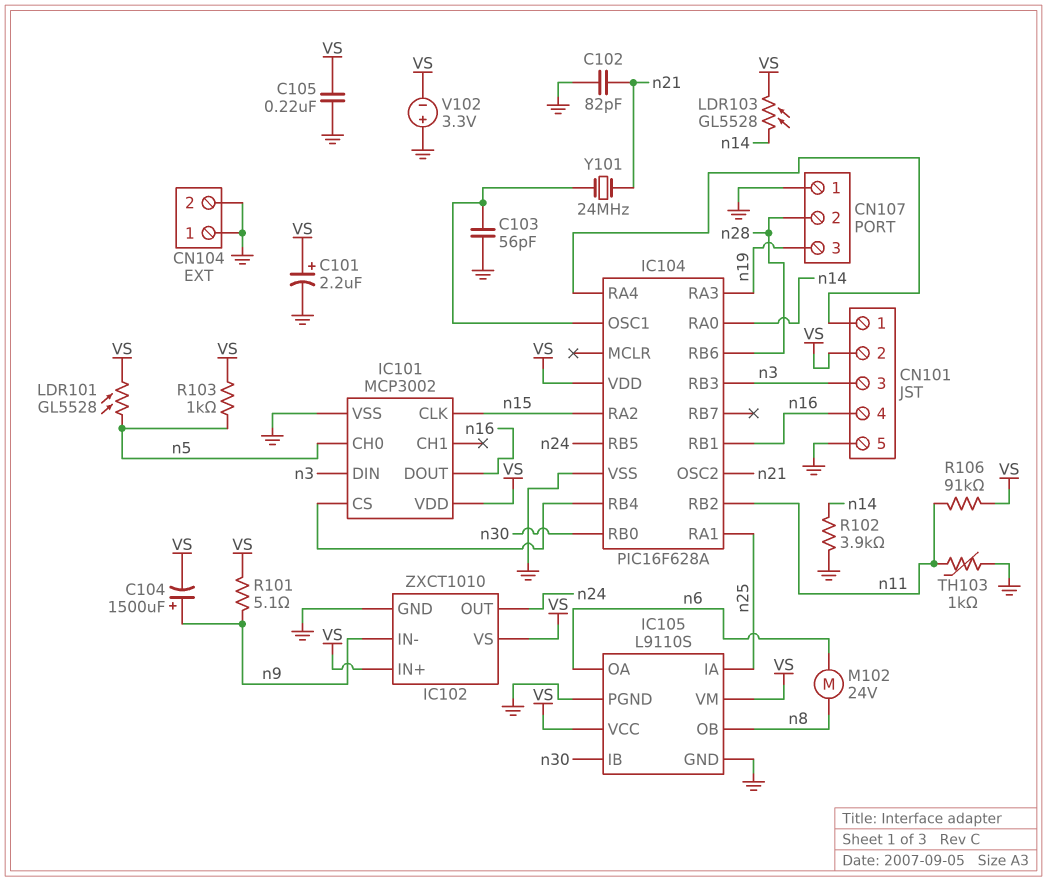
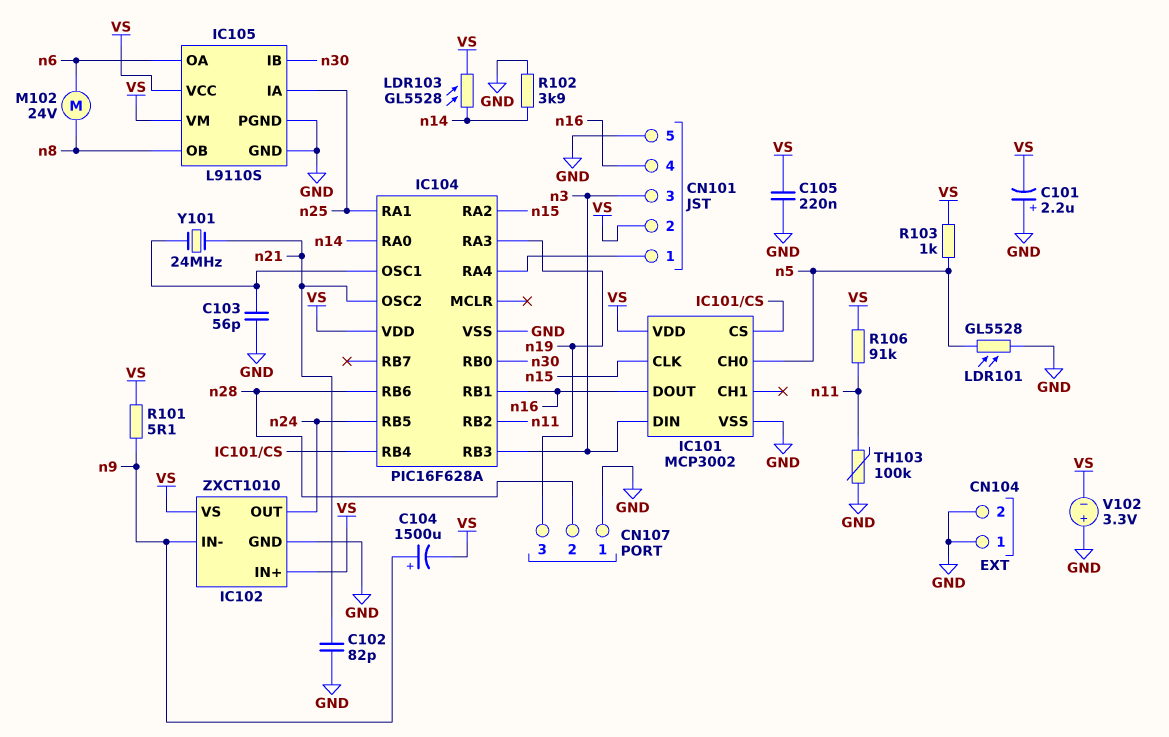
C101: 2.2uF (plus VS, minus GND) -> 2.2uF (plus GND, minus VS)
LDR101: GL5528 (VS, n5) -> GL5528 (GND, n5)
TH103: 1k (GND, n11) -> 100k (GND, n11)

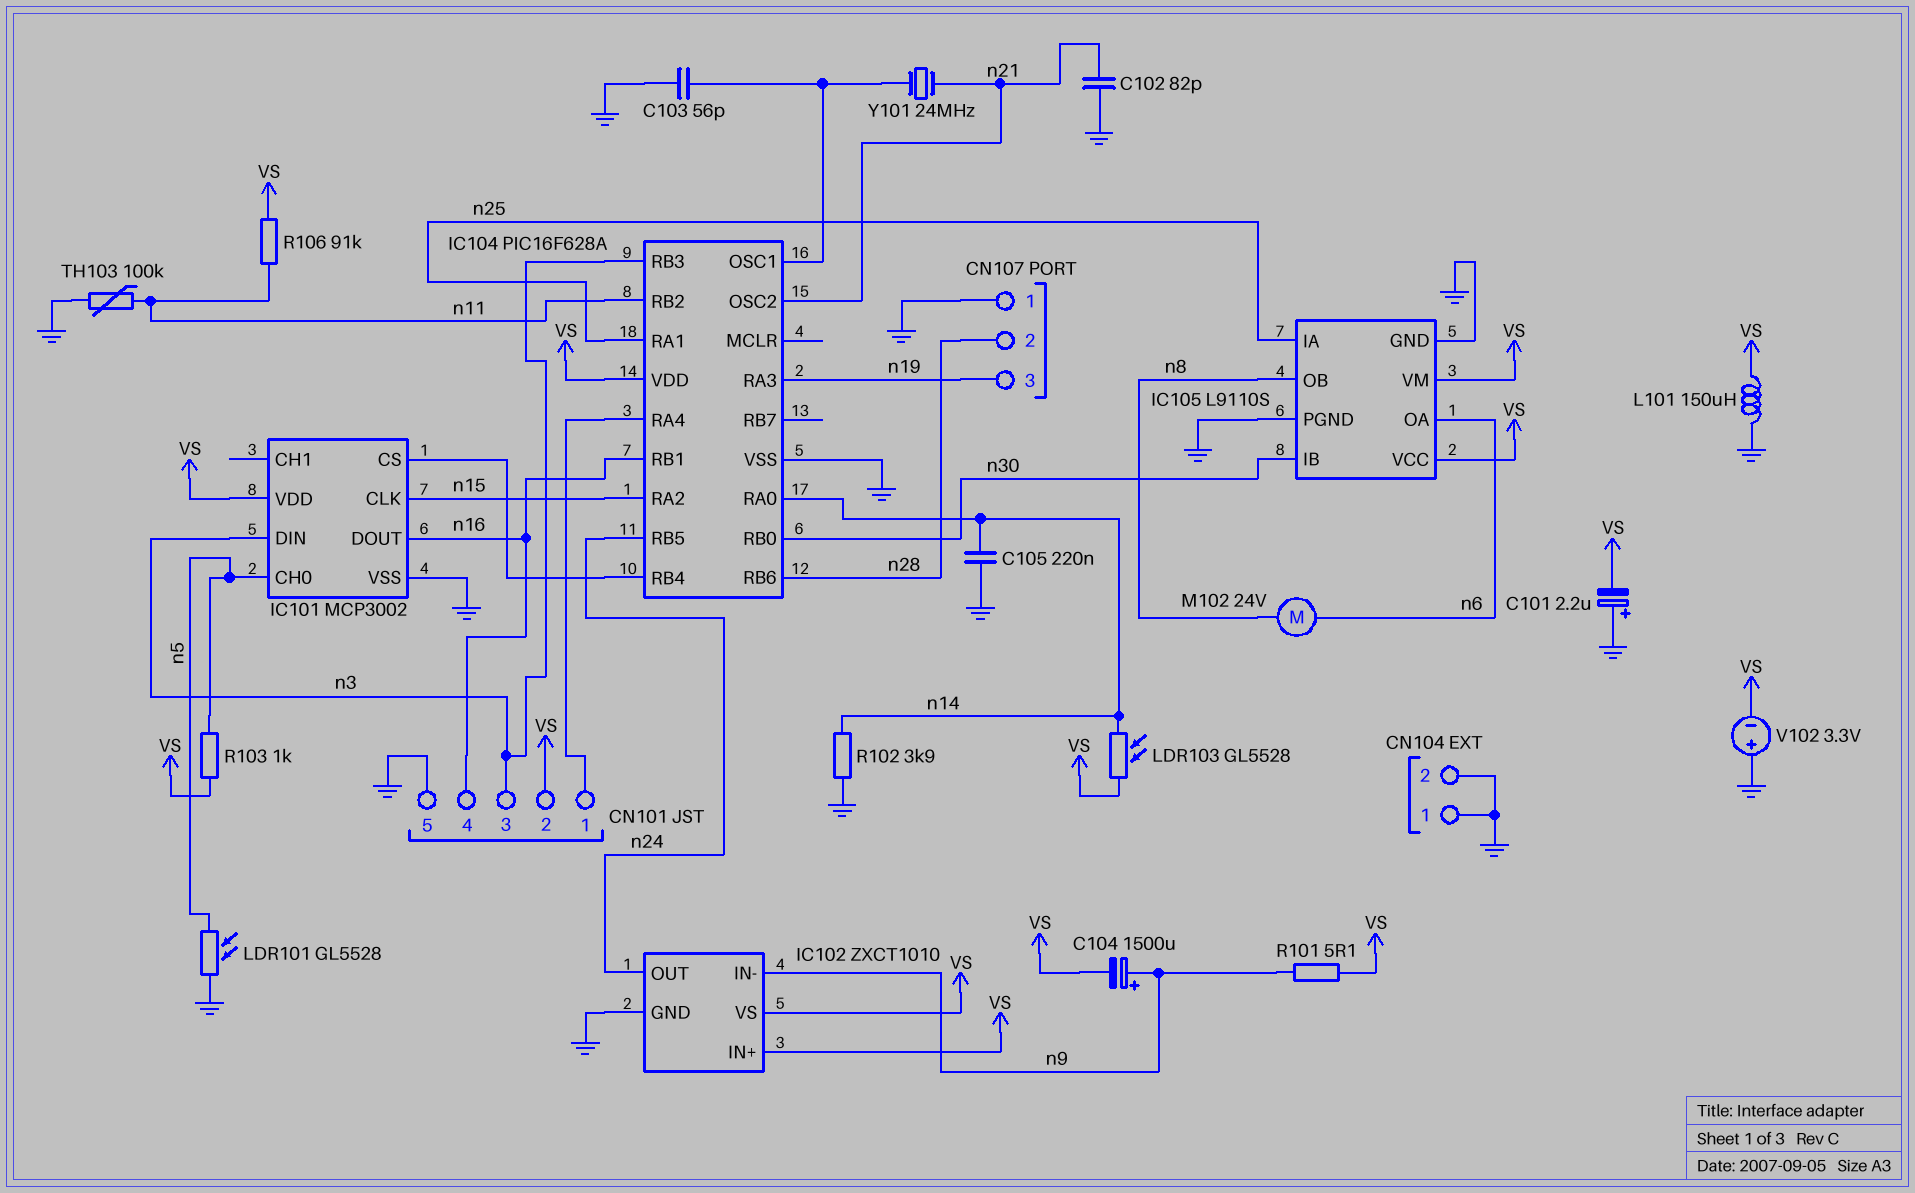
C105: 220nF (GND, VS) -> 220nF (GND, n14)
L101: none -> 150uH (GND, VS)

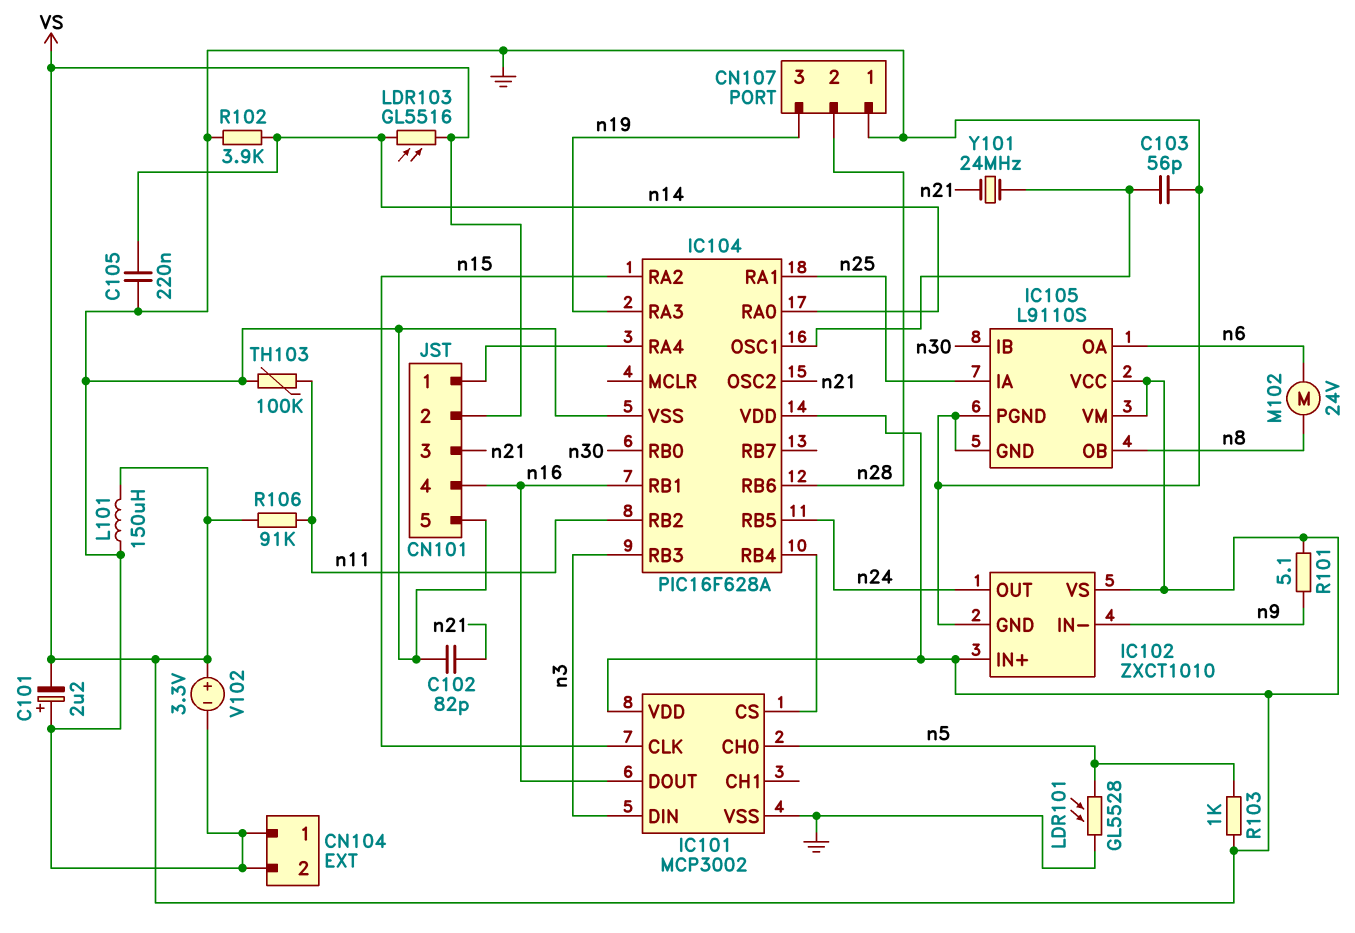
C104: 1500uF (plus n9, minus VS) -> none
CN101 pin 3: n3 -> n21
LDR103: GL5528 (VS, n14) -> GL5516 (VS, n14)
V102: 3.3V (plus GND, minus VS) -> 3.3V (plus VS, minus GND)

